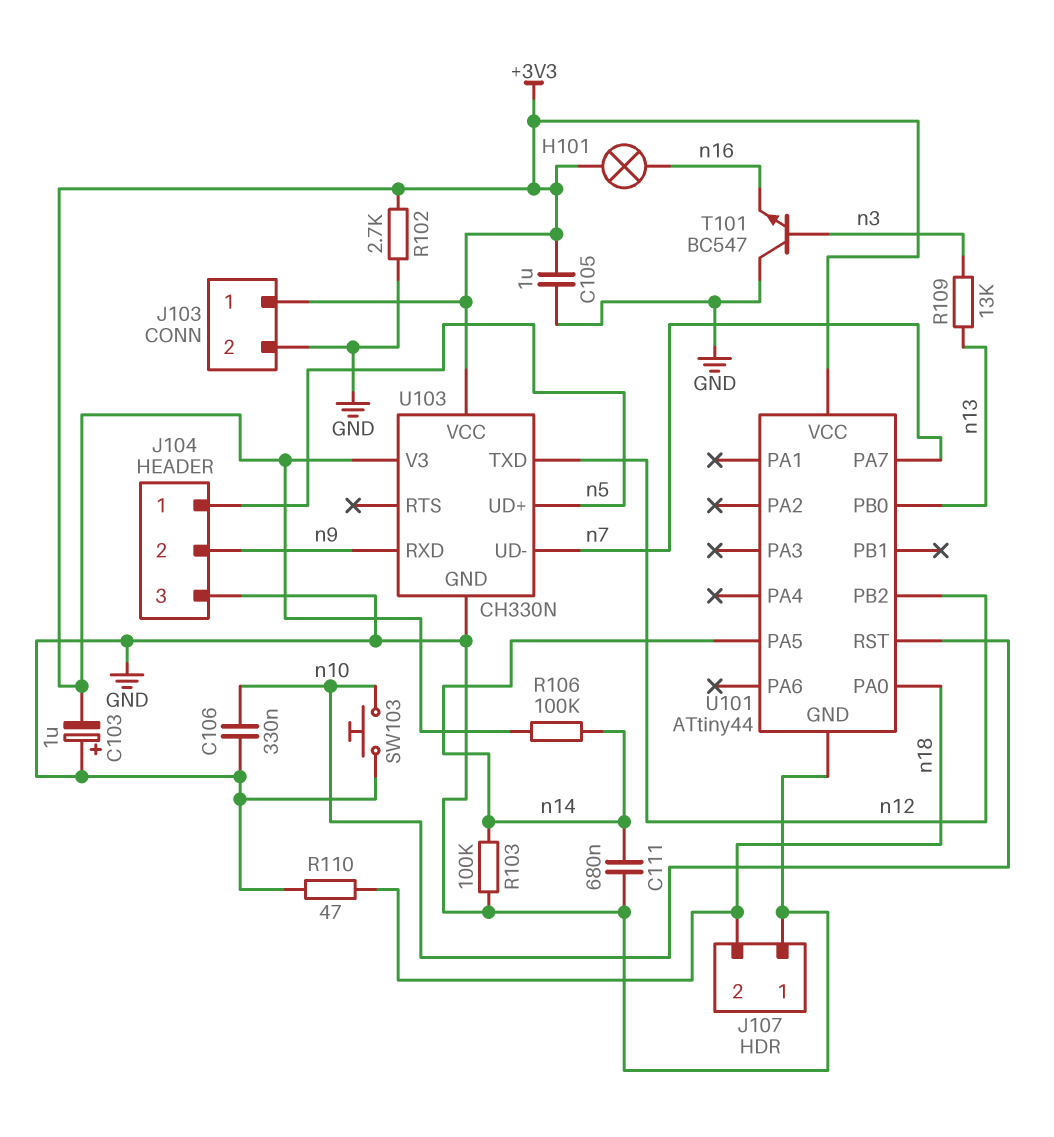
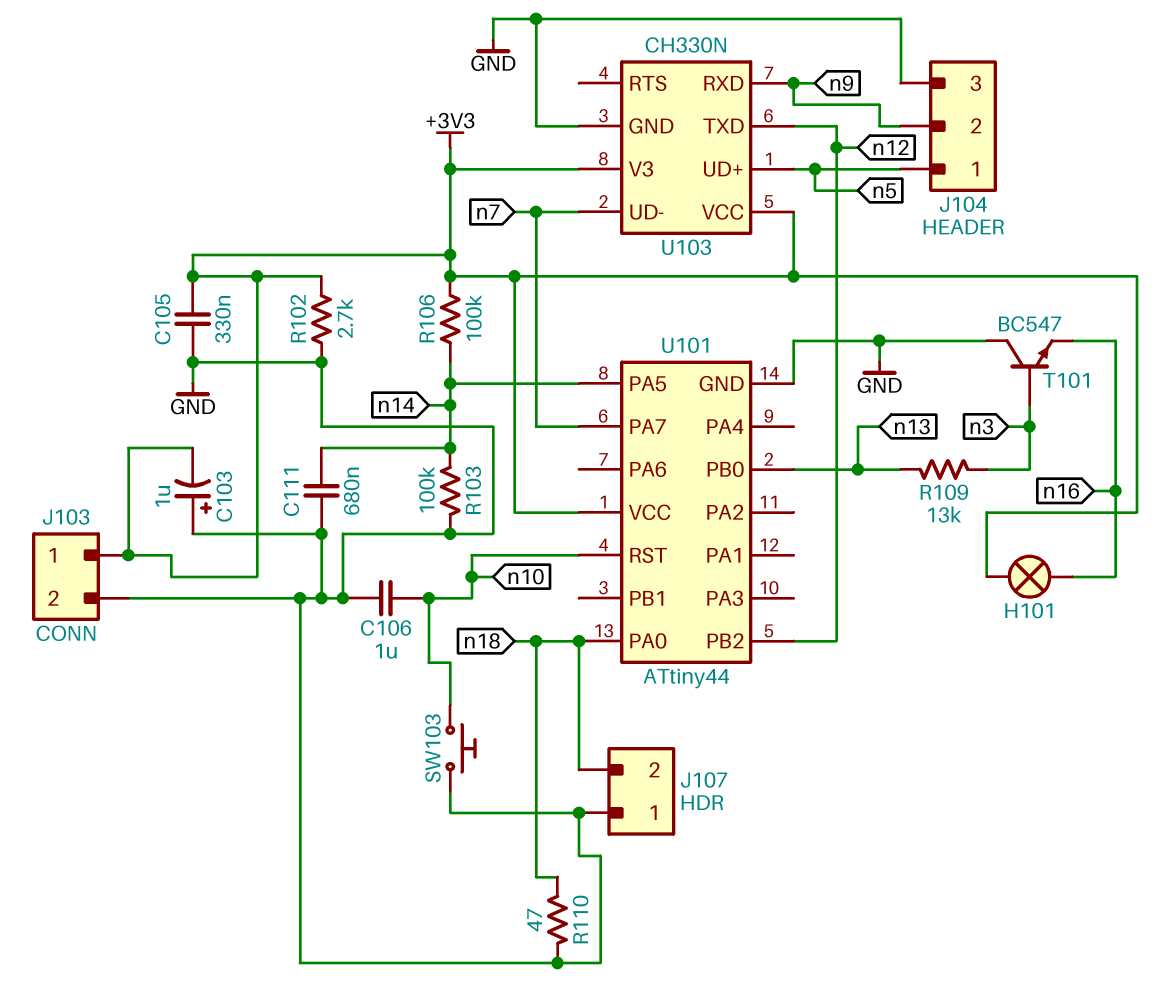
C105: 1uF (+3V3, GND) -> 330nF (+3V3, GND)
C106: 330nF (GND, n10) -> 1uF (GND, n10)

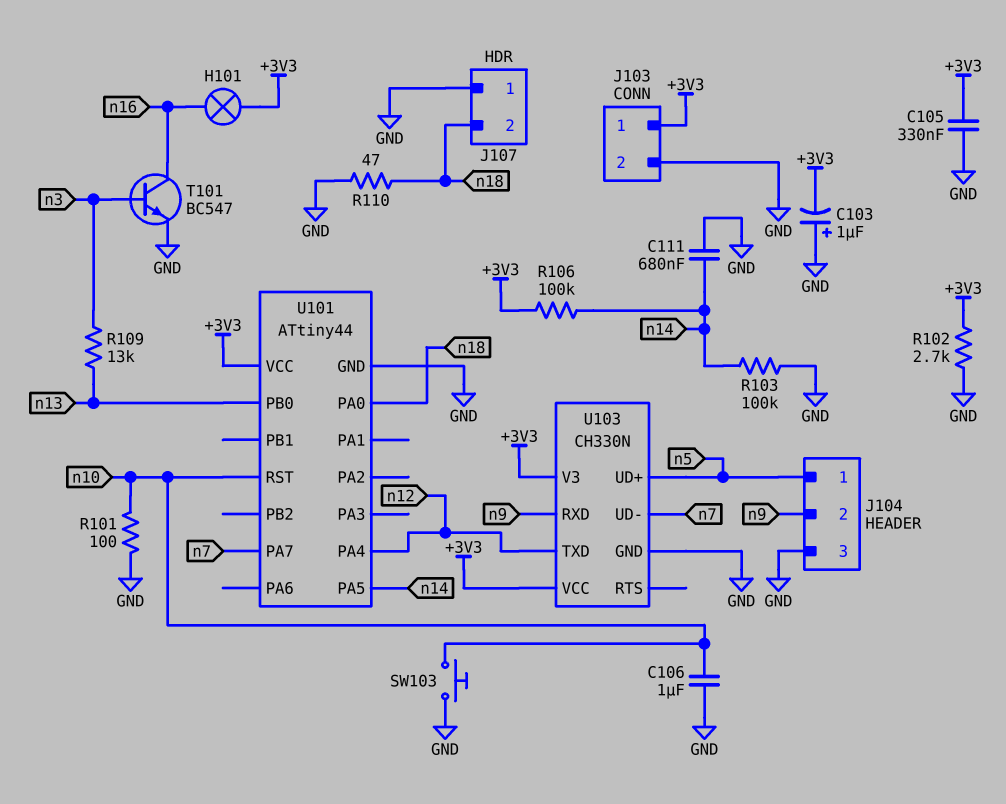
R101: none -> 100 (GND, n10)
T101: NPN BC547 (B n3, C GND, E n16) -> NPN BC547 (B n3, C n16, E GND)
U101 pin PA4: none -> n12
U101 pin PB2: n12 -> none

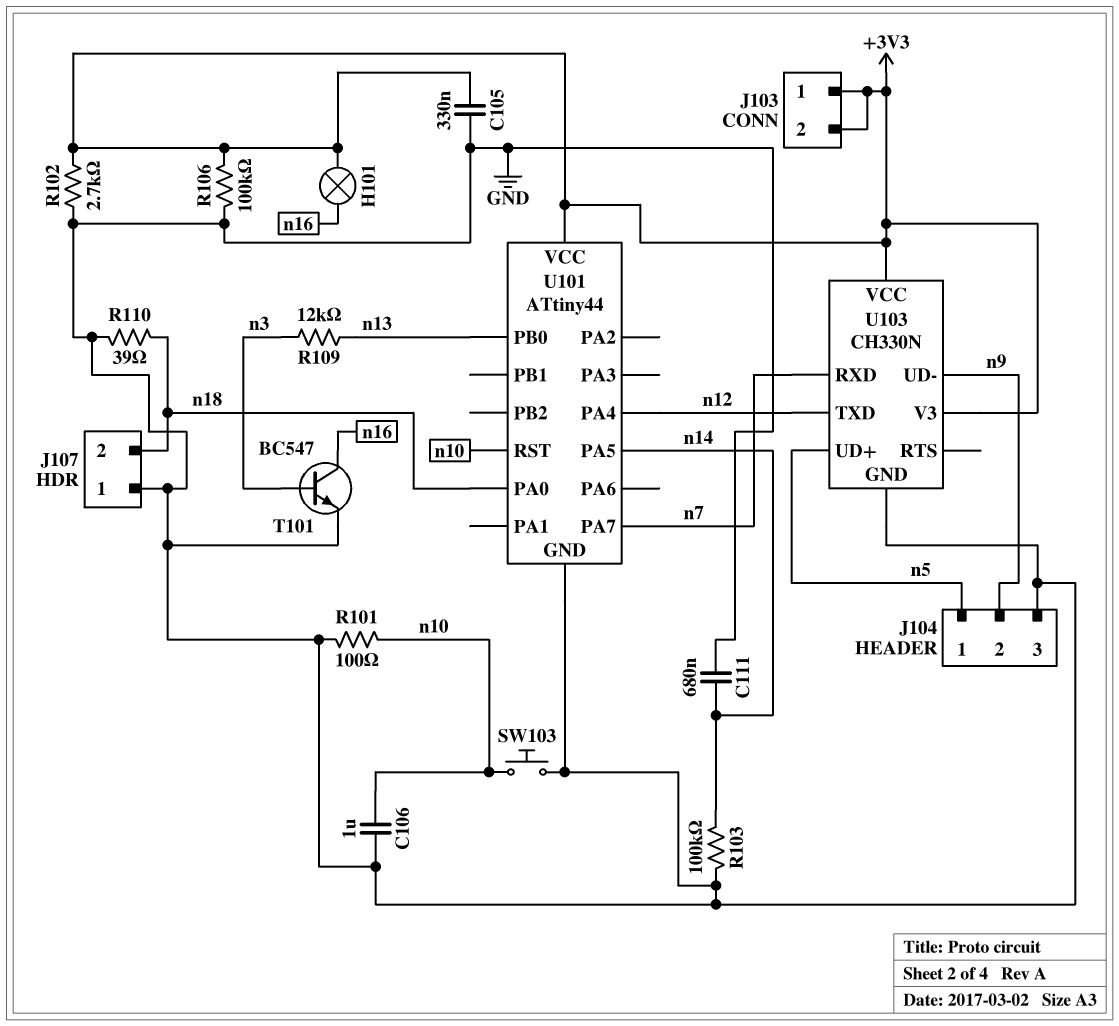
C103: 1uF (plus GND, minus +3V3) -> none
J103 pin 2: GND -> +3V3
R106: 100k (+3V3, n14) -> 100k (+3V3, GND)
R109: 13k (n3, n13) -> 12k (n3, n13)
R110: 47 (GND, n18) -> 39 (GND, n18)
U103 pin RXD: n9 -> n7
U103 pin UD-: n7 -> n9

